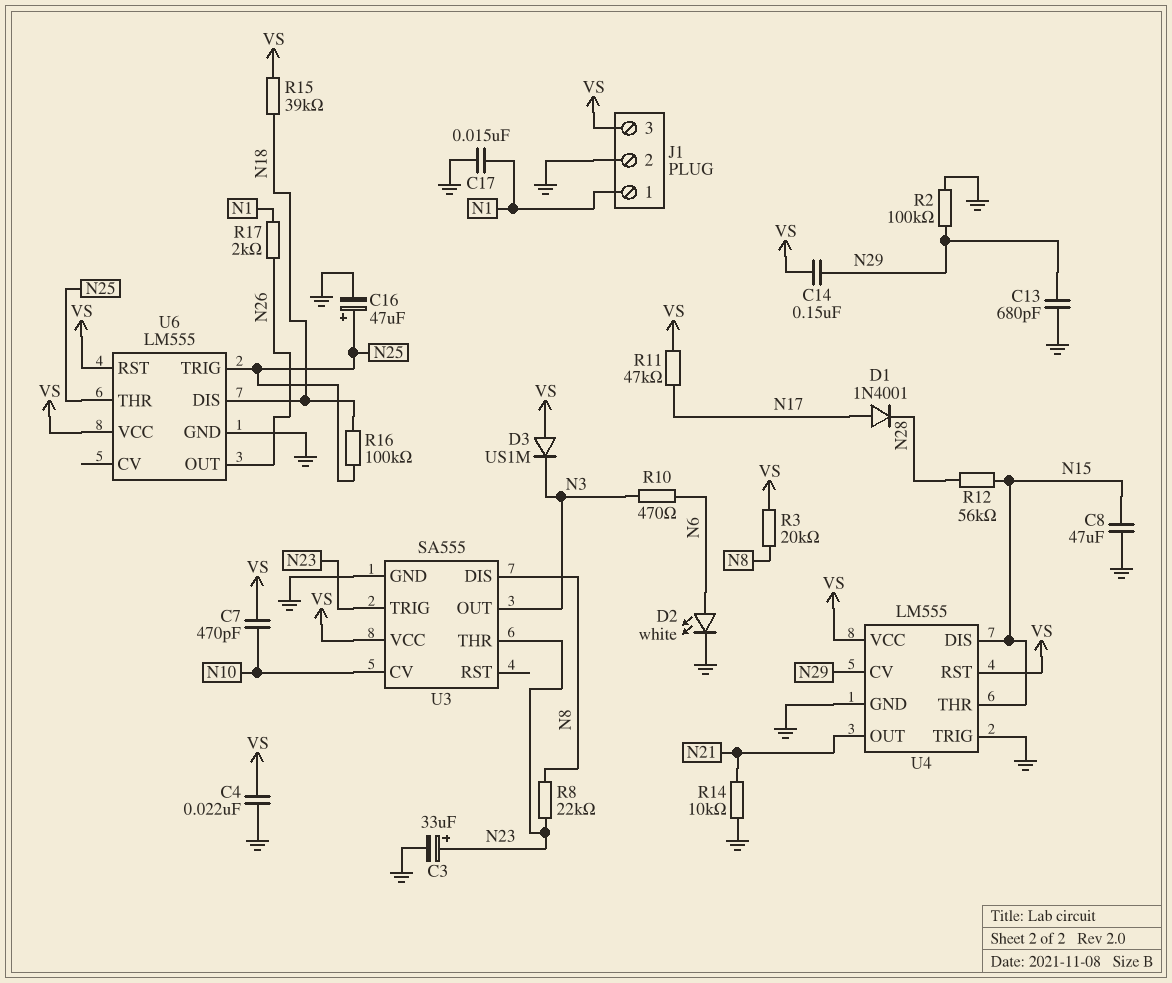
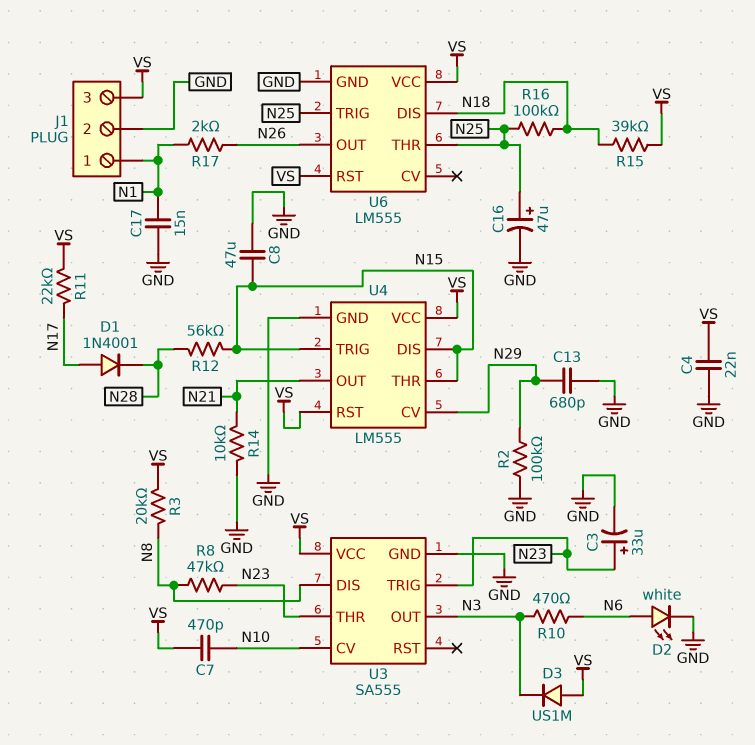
C14: 150nF (N29, VS) -> none
R8: 22k (N8, N23) -> 47k (N8, N23)
R11: 47k (N17, VS) -> 22k (N17, VS)
U4 pin TRIG: GND -> N15

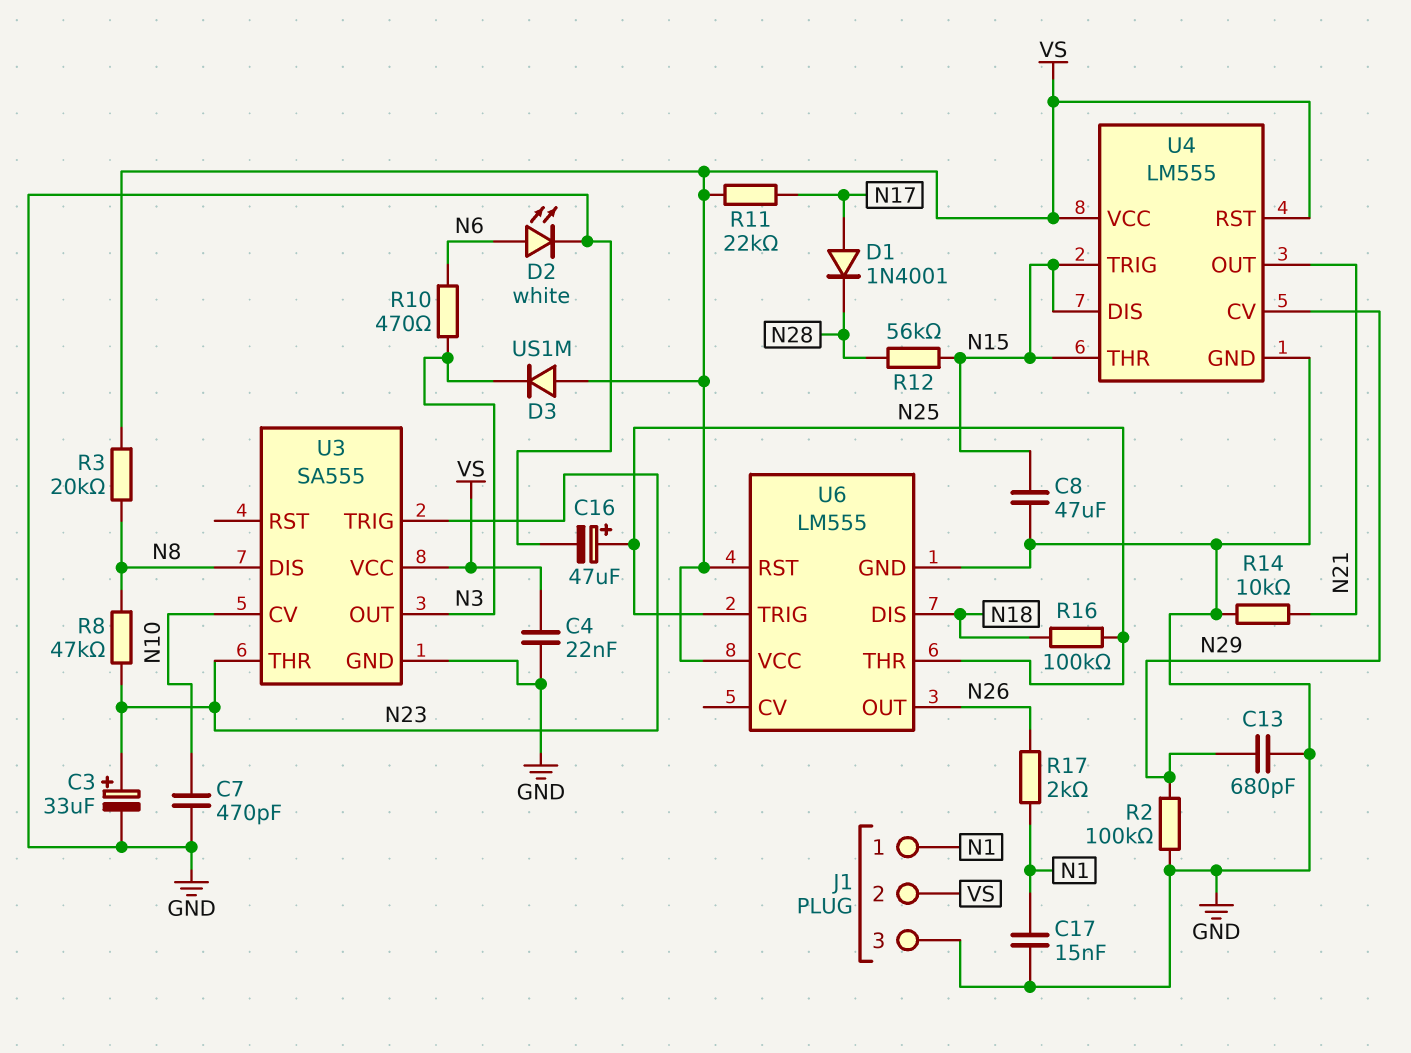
C7: 470pF (N10, VS) -> 470pF (GND, N10)
J1 pin 2: GND -> VS
J1 pin 3: VS -> GND
R15: 39k (N18, VS) -> none

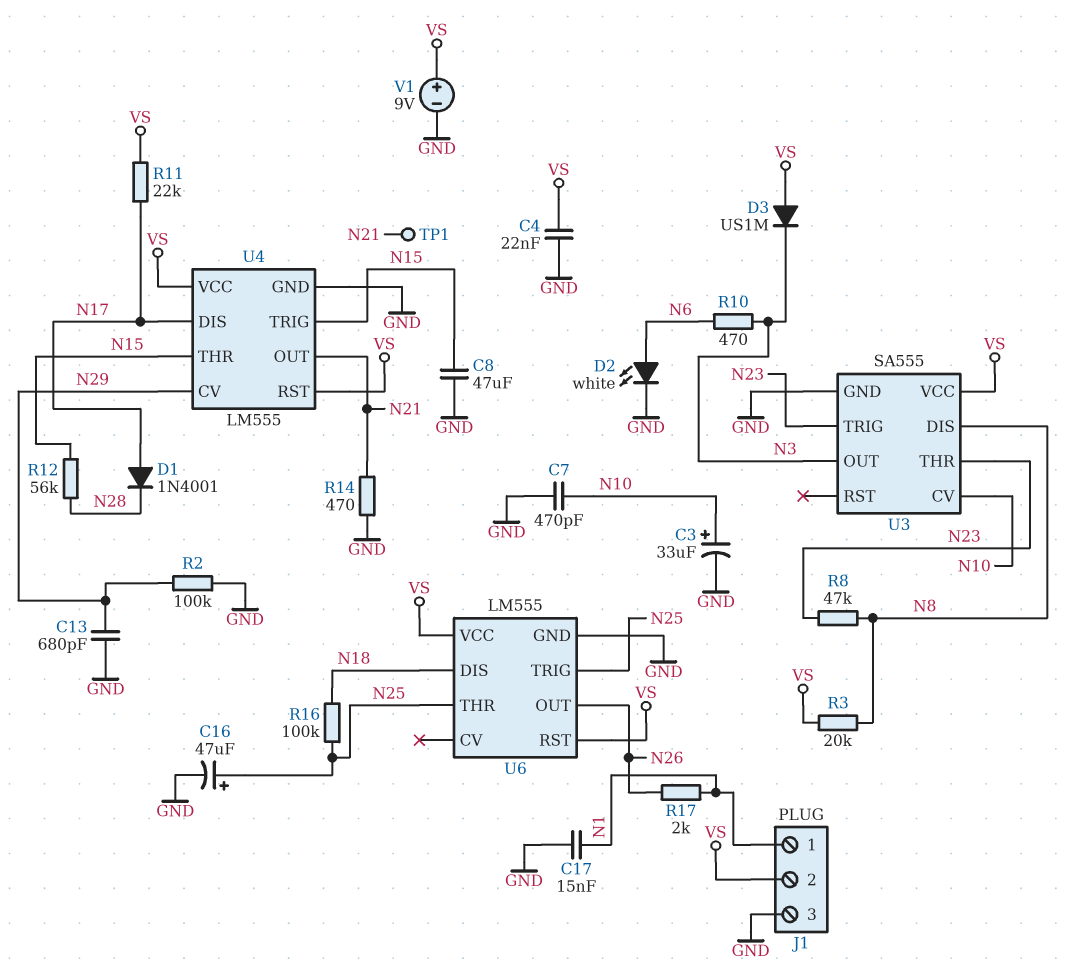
C3: 33uF (plus N23, minus GND) -> 33uF (plus N10, minus GND)
R14: 10k (GND, N21) -> 470 (GND, N21)
TP1: none -> test point (N21)
U4 pin DIS: N15 -> N17
V1: none -> 9V (plus VS, minus GND)

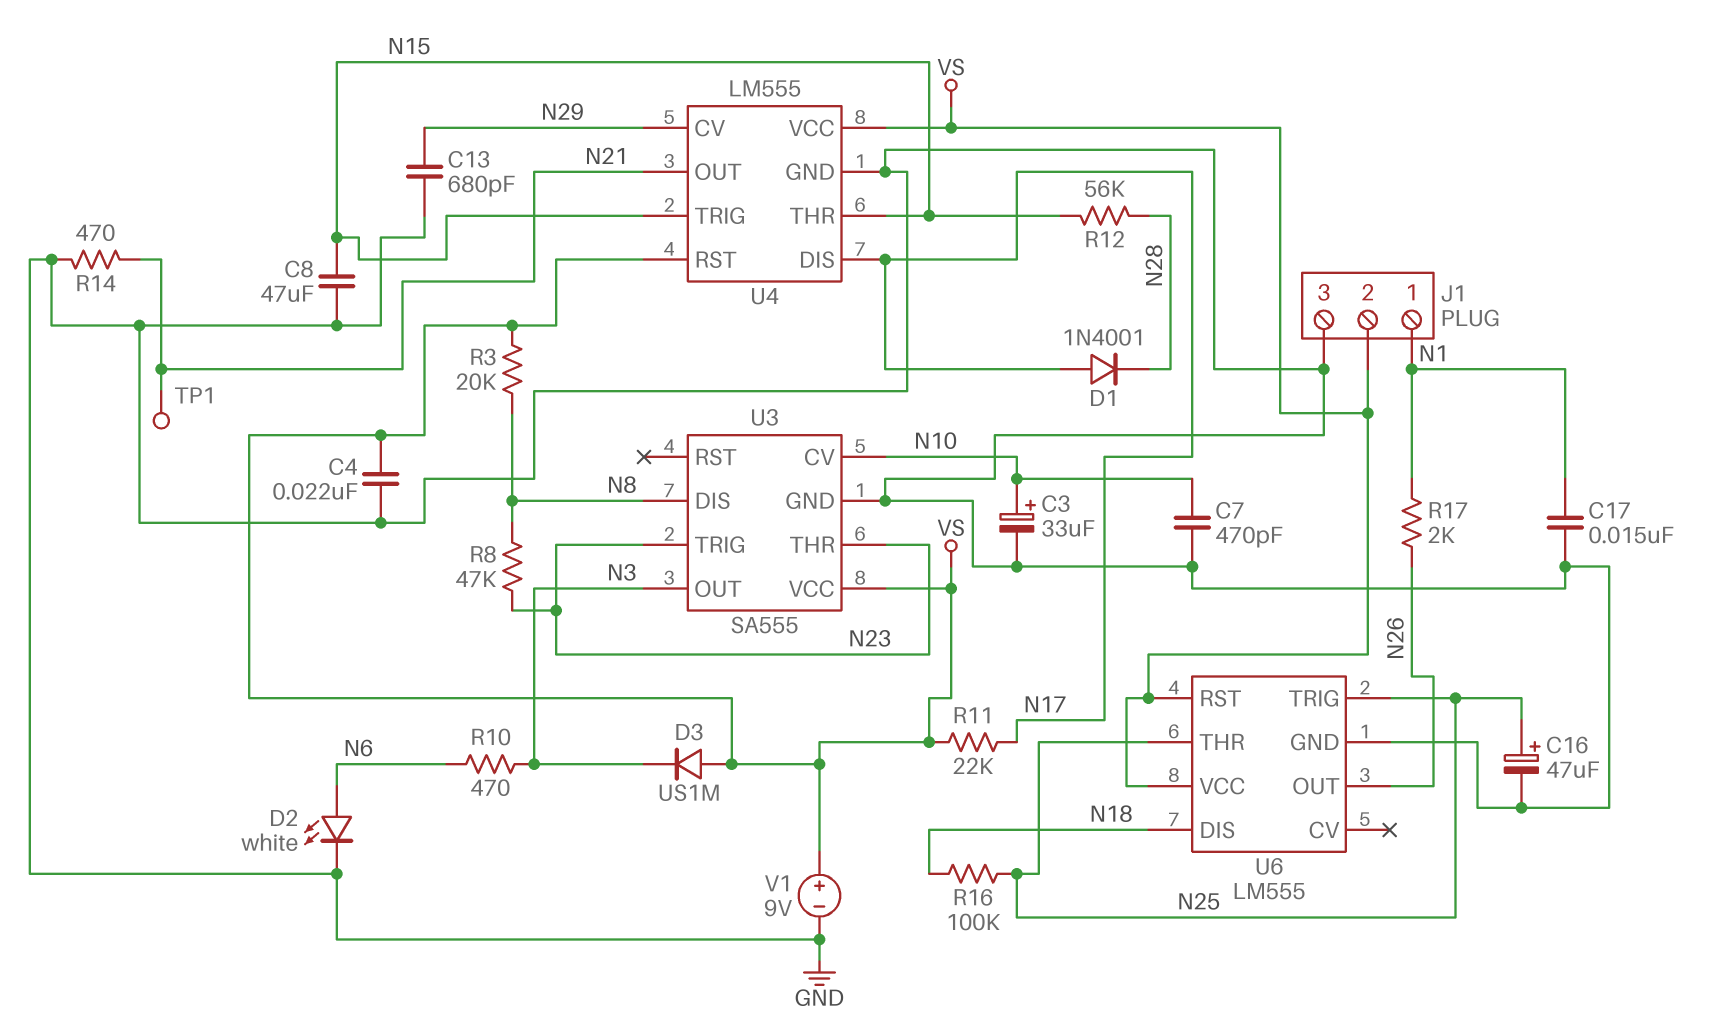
R2: 100k (GND, N29) -> none

